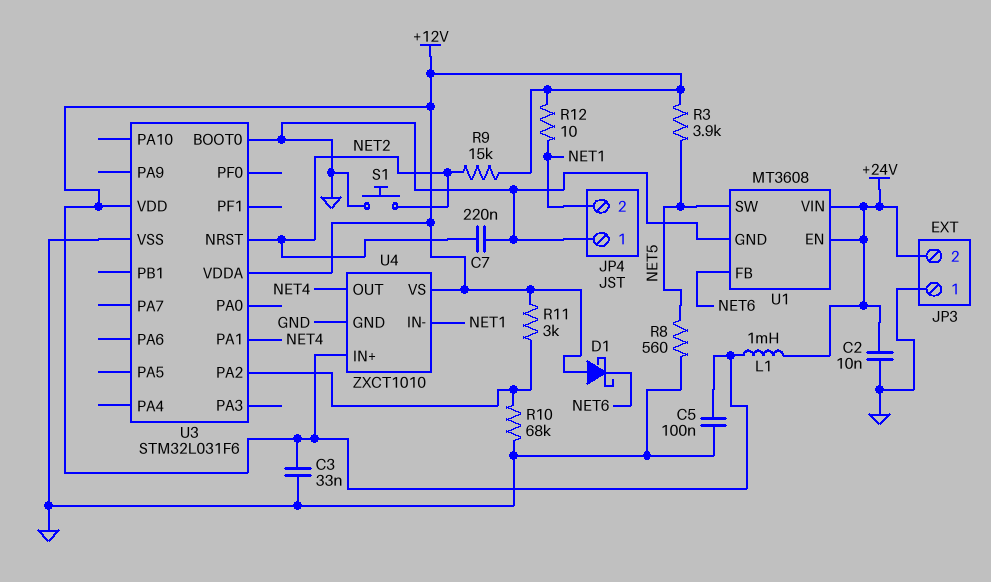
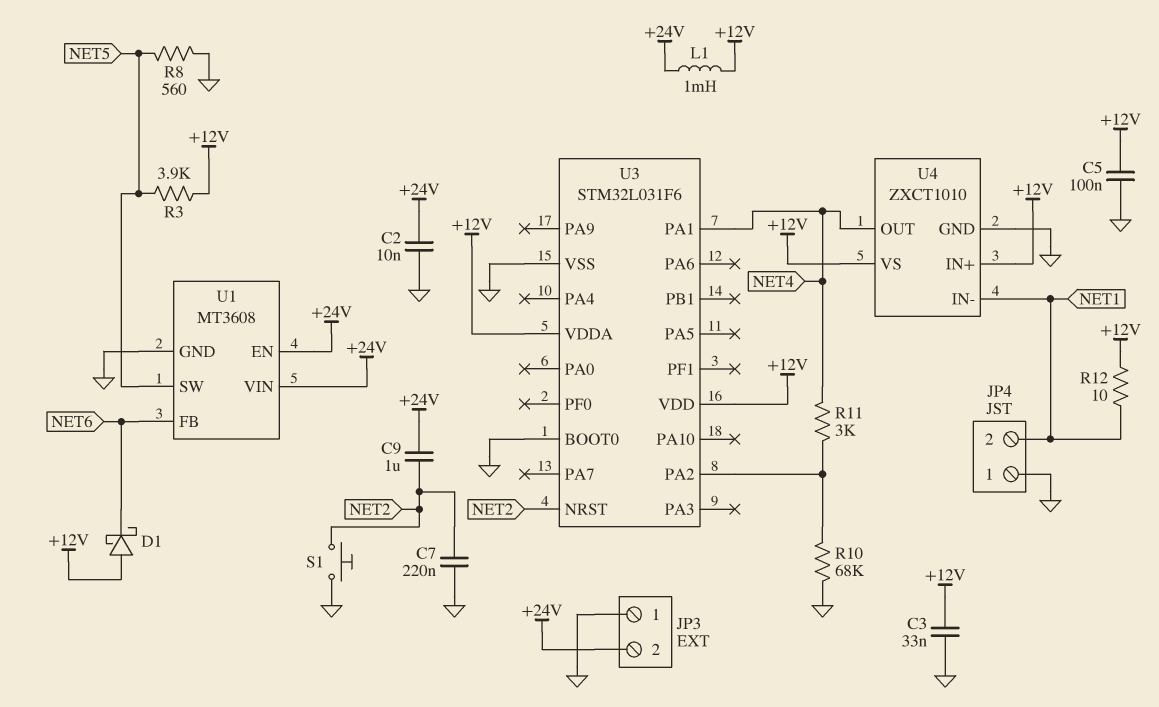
C9: none -> 1uF (+24V, NET2)
R9: 15k (+12V, NET2) -> none
R11: 3k (+12V, U3/PA2) -> 3k (NET4, U3/PA2)

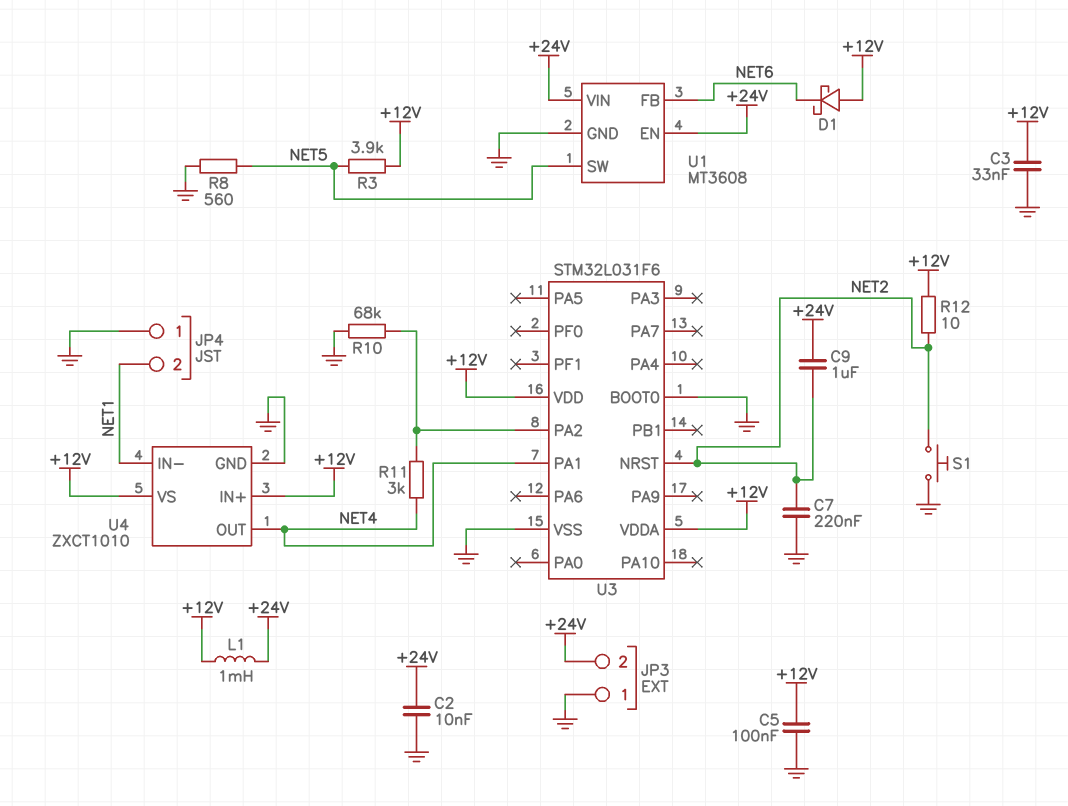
R12: 10 (+12V, NET1) -> 10 (+12V, NET2)

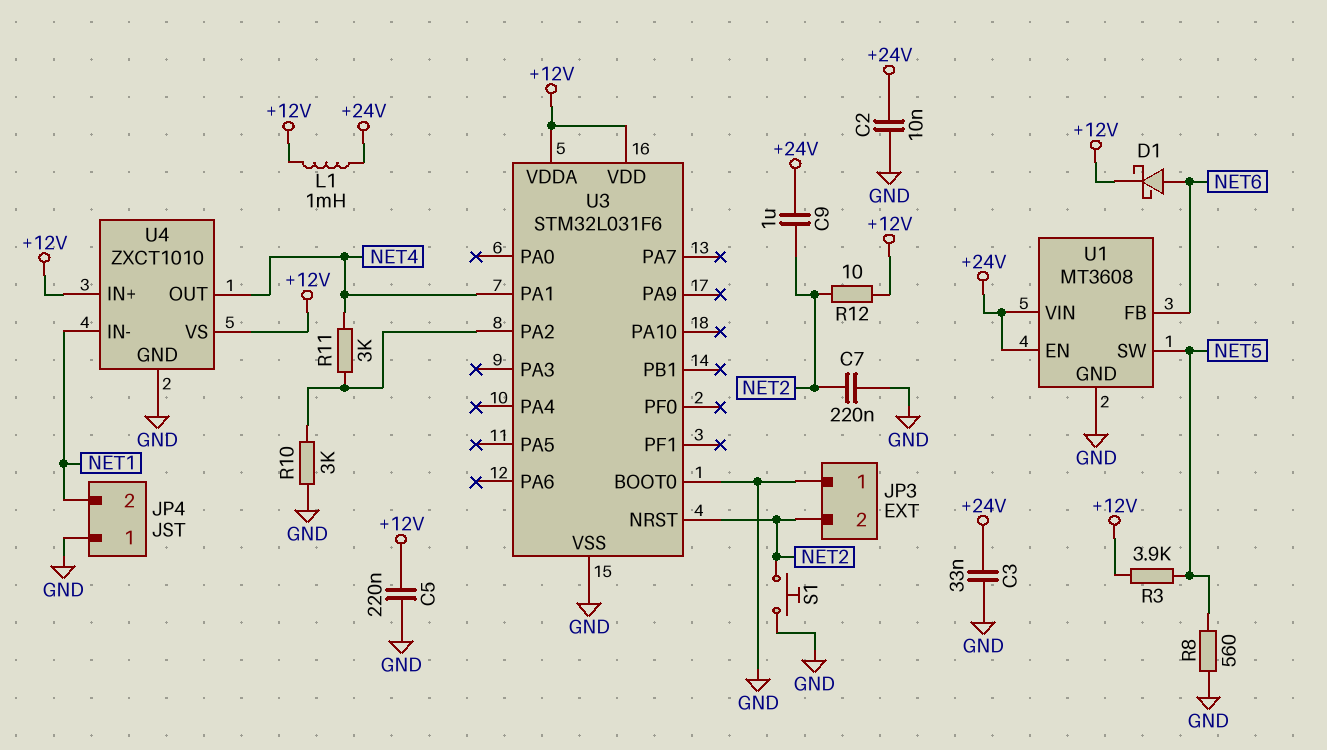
C3: 33nF (+12V, GND) -> 33nF (+24V, GND)
C5: 100nF (+12V, GND) -> 220nF (+12V, GND)
D1: schottky (A +12V, K NET6) -> schottky (A NET6, K +12V)
JP3 pin 2: +24V -> NET2
R10: 68k (GND, U3/PA2) -> 3k (GND, U3/PA2)

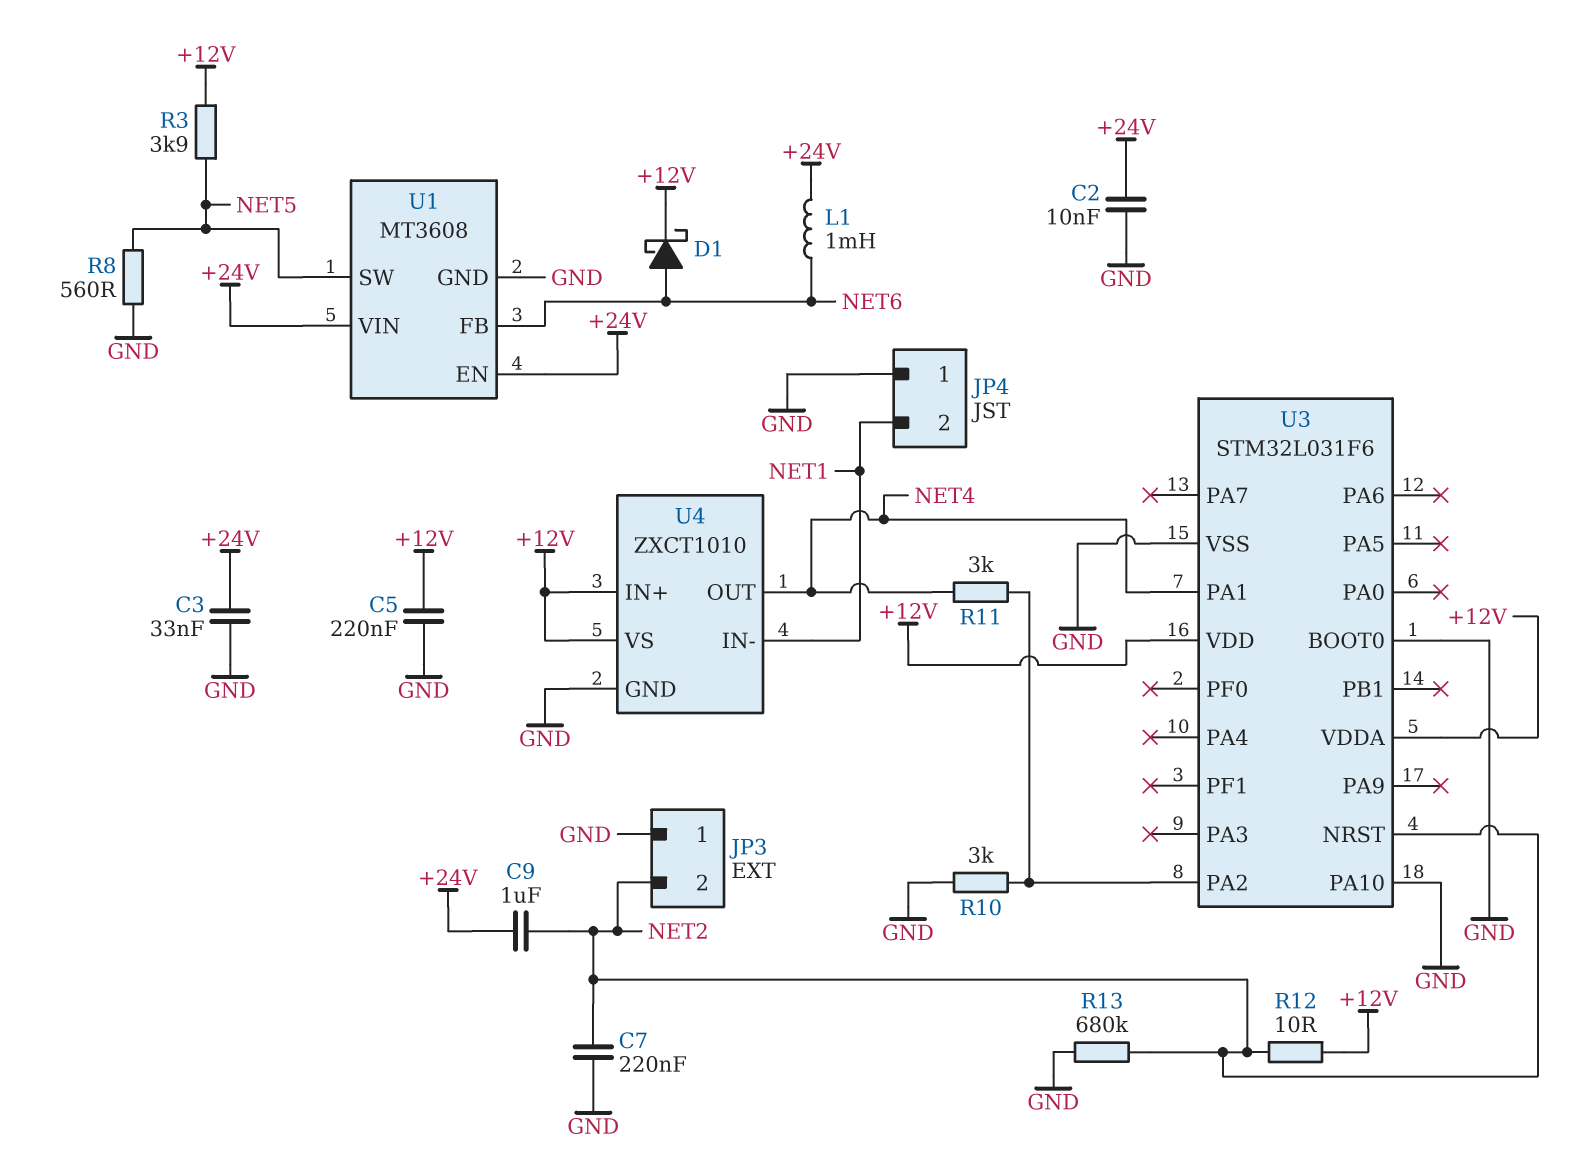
L1: 1mH (+12V, +24V) -> 1mH (+24V, NET6)
R13: none -> 680k (GND, NET2)
S1: button (GND, NET2) -> none
U3 pin PA10: none -> GND

